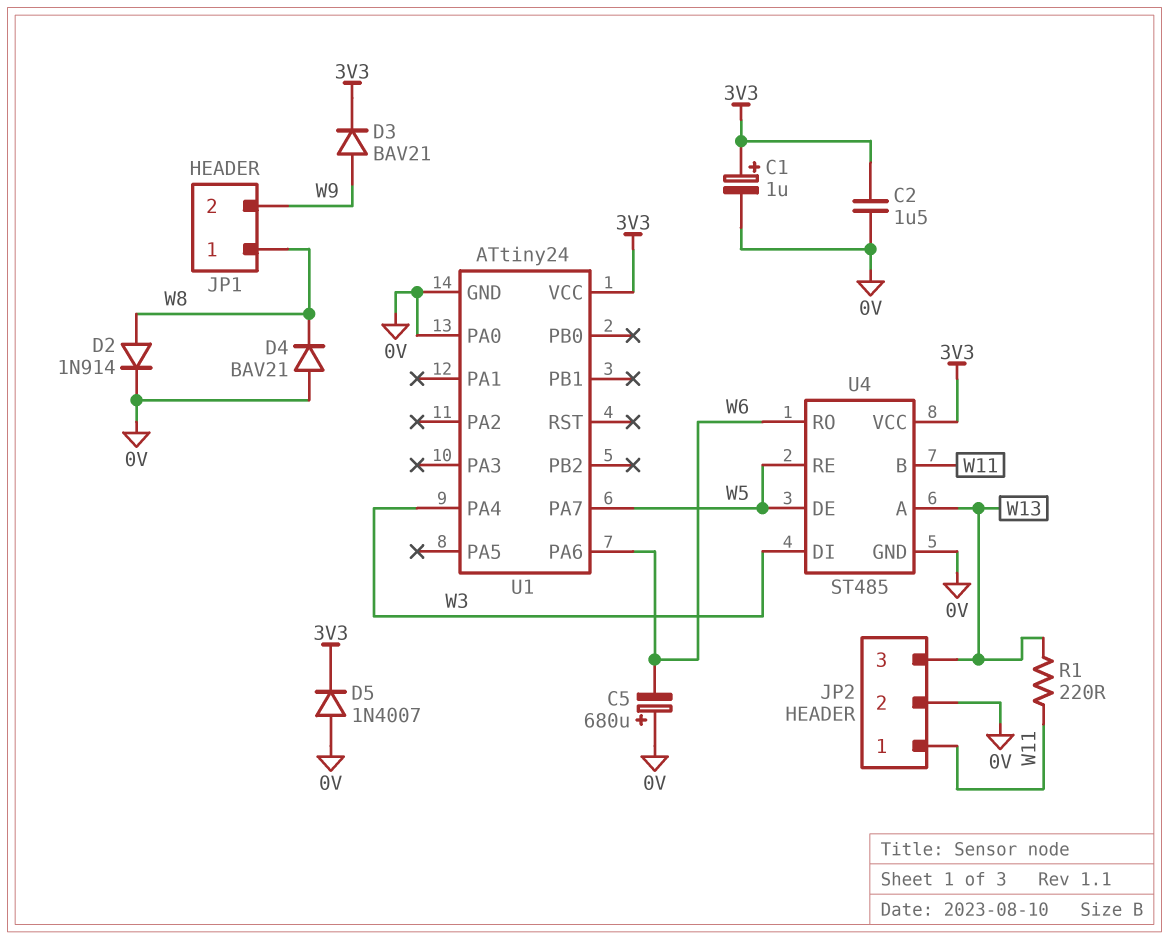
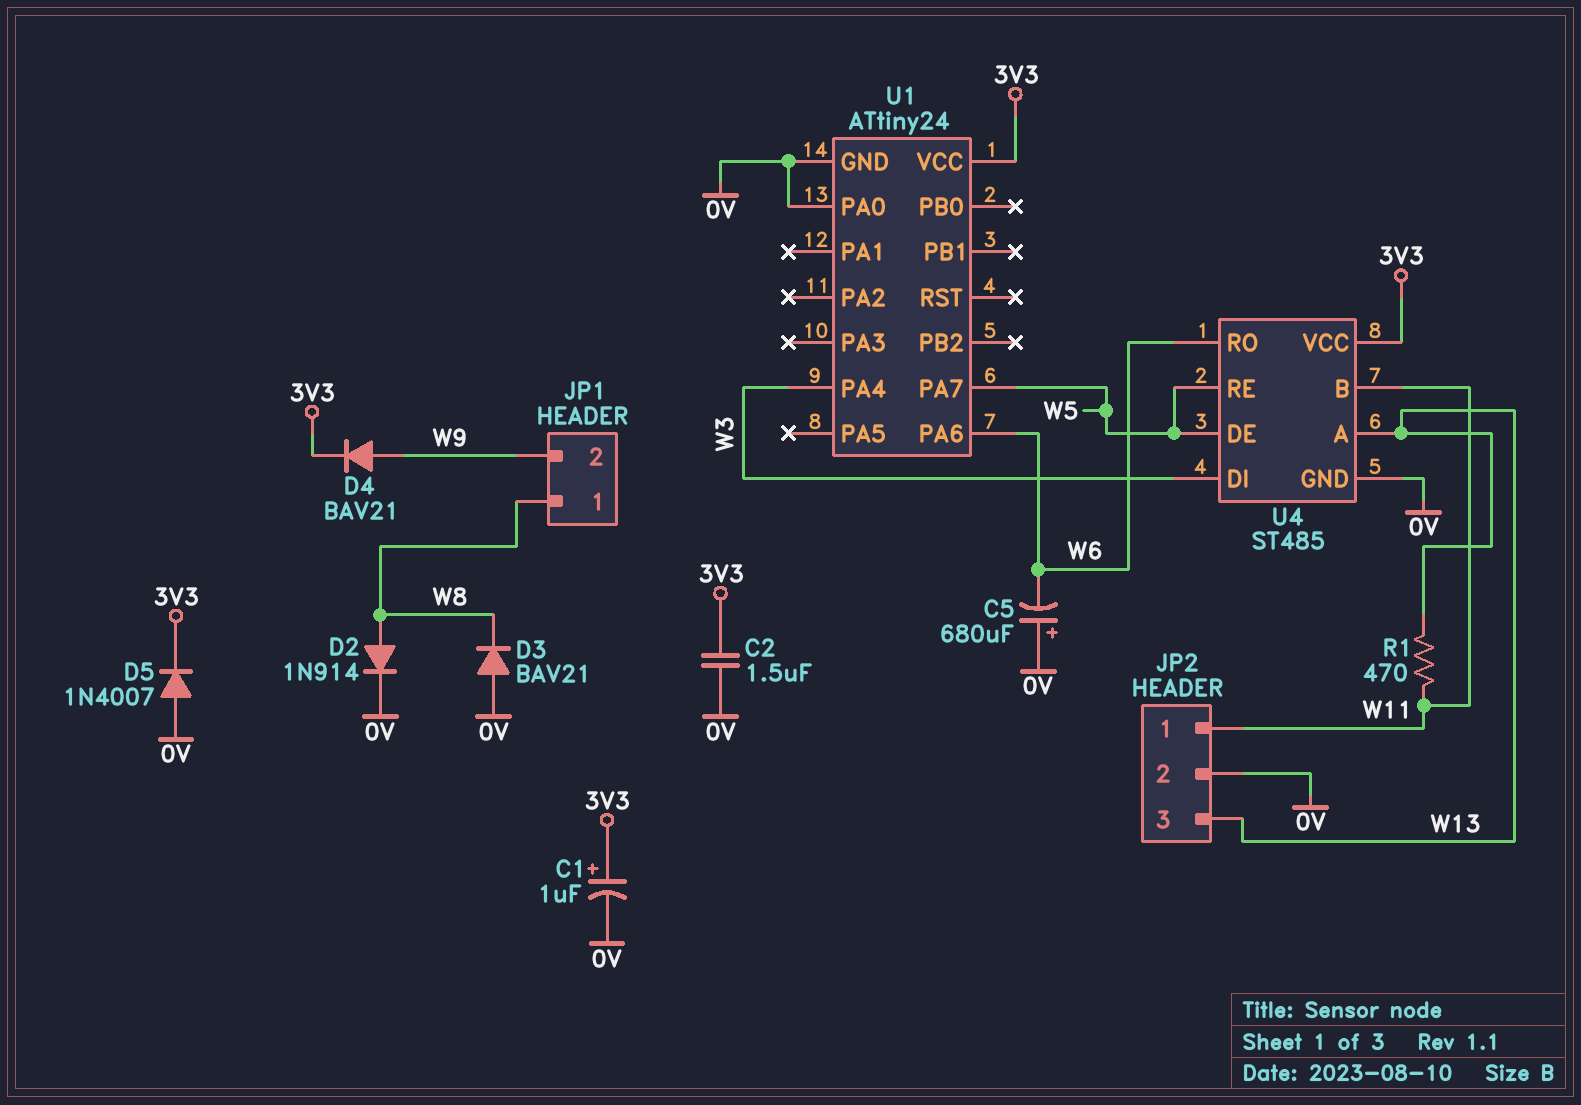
D3: diode BAV21 (A W9, K 3V3) -> diode BAV21 (A 0V, K W8)
D4: diode BAV21 (A 0V, K W8) -> diode BAV21 (A W9, K 3V3)
R1: 220 (W11, W13) -> 470 (W11, W13)

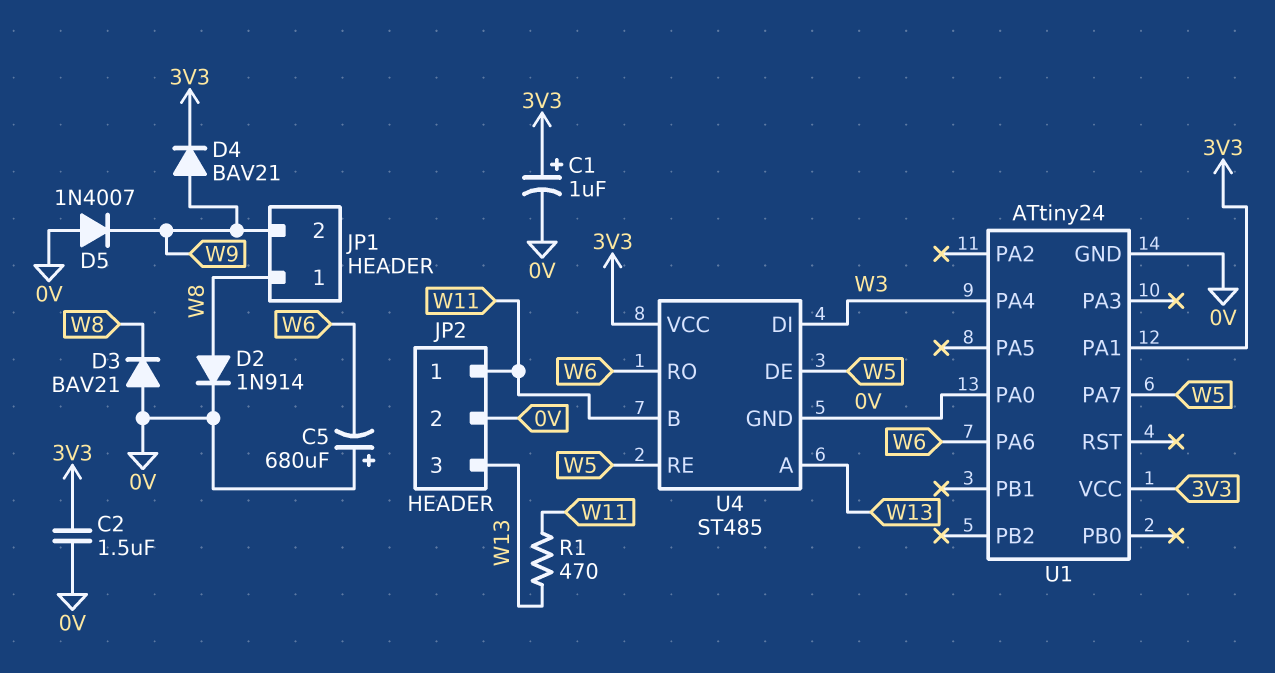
D5: diode 1N4007 (A 0V, K 3V3) -> diode 1N4007 (A 0V, K W9)
U1 pin PA1: none -> 3V3

